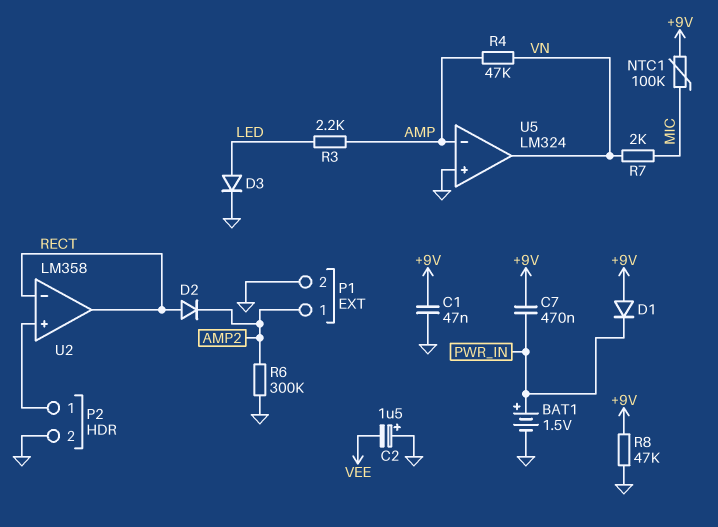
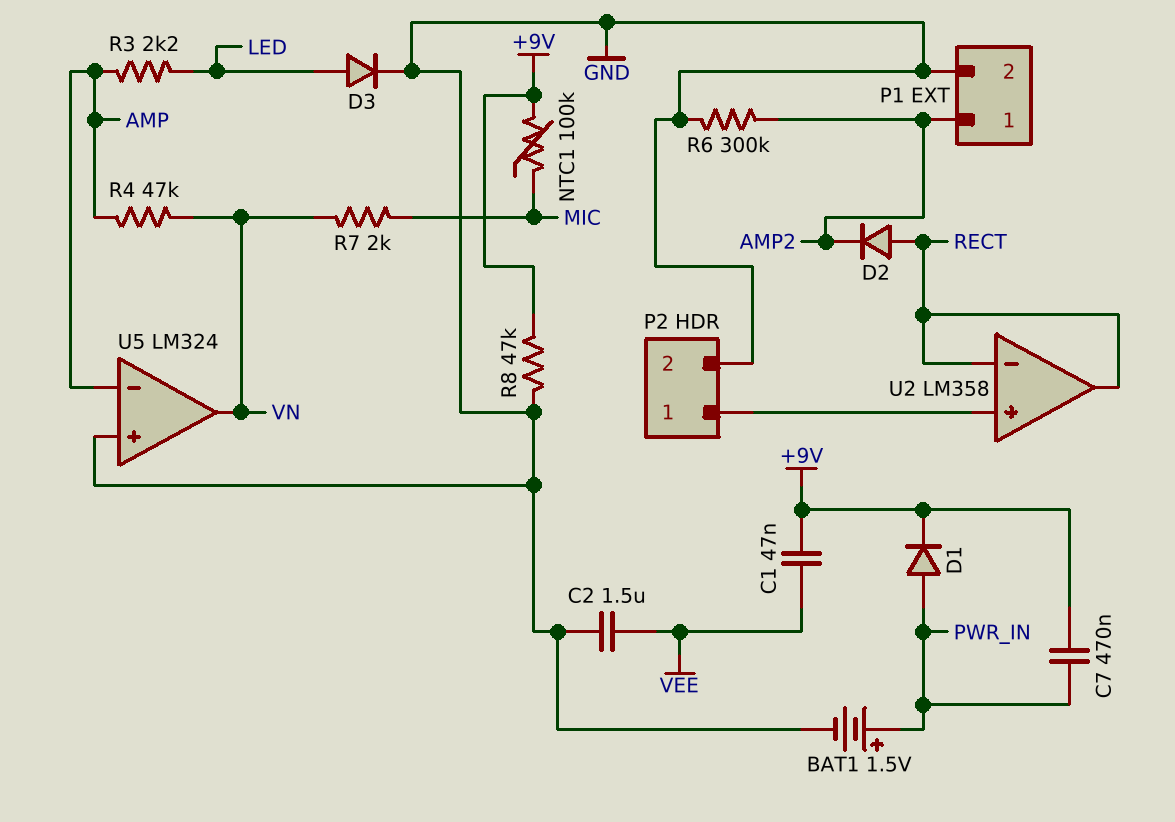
C1: 47nF (+9V, GND) -> 47nF (+9V, VEE)
C2: 1.5uF (plus GND, minus VEE) -> 1.5uF (GND, VEE)
D1: diode (A +9V, K PWR_IN) -> diode (A PWR_IN, K +9V)

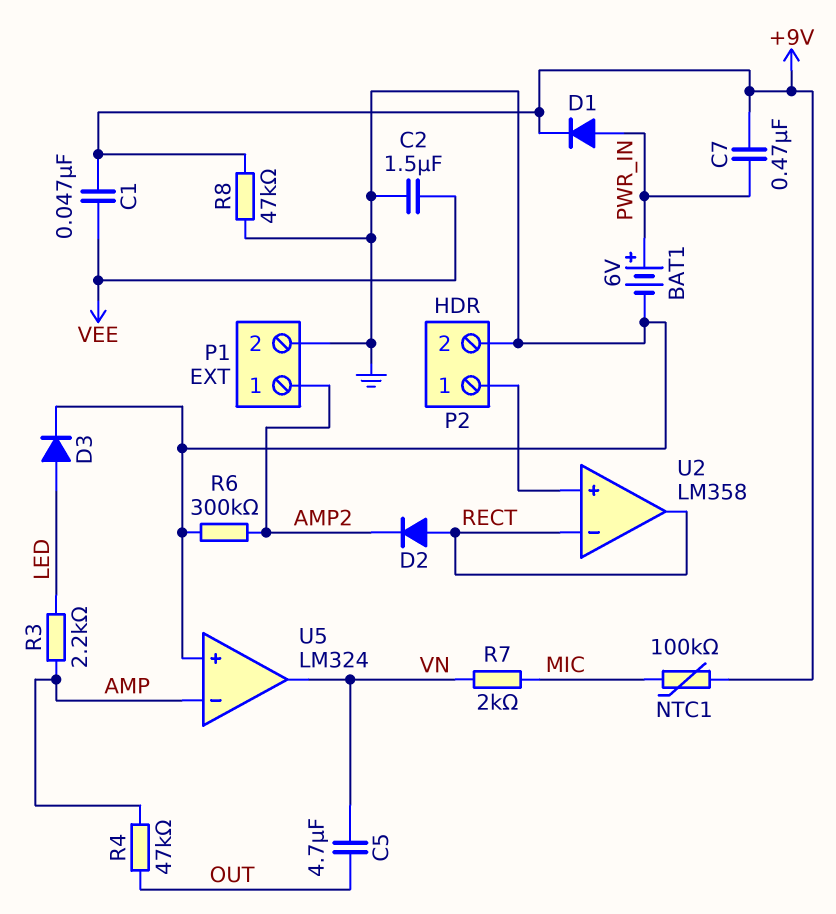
BAT1: 1.5V (plus PWR_IN, minus GND) -> 6V (plus PWR_IN, minus GND)
C5: none -> 4.7uF (OUT, VN)
R4: 47k (AMP, VN) -> 47k (AMP, OUT)

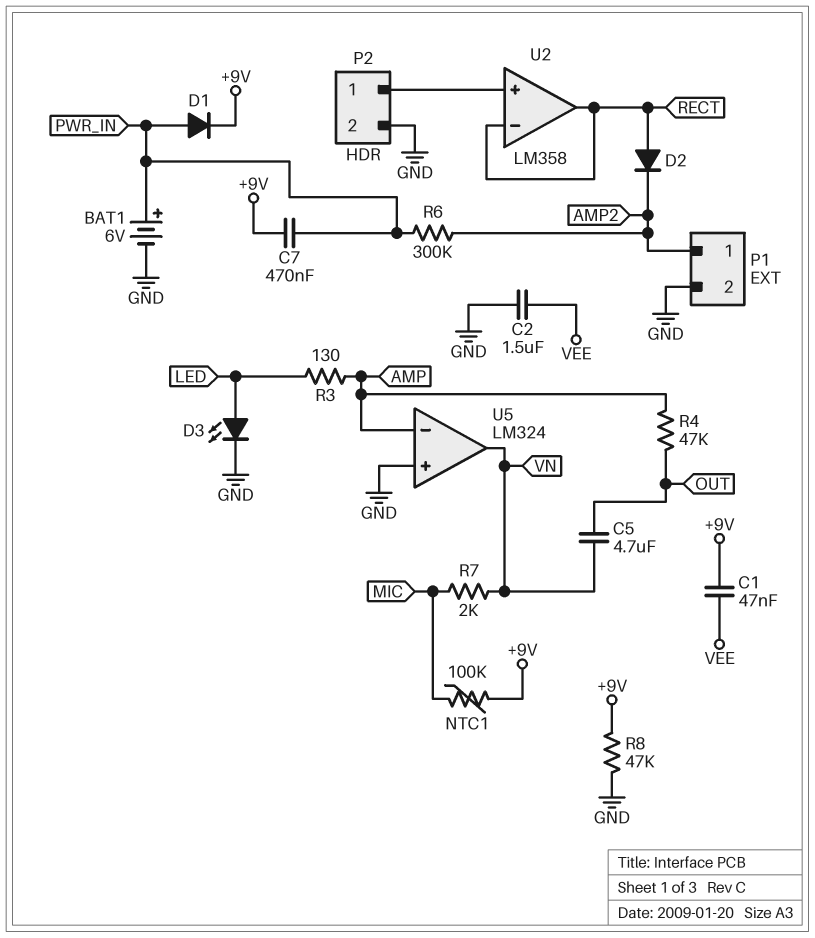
D3: diode (A LED, K GND) -> LED (A LED, K GND)
R3: 2.2k (AMP, LED) -> 130 (AMP, LED)
R6: 300k (AMP2, GND) -> 300k (AMP2, PWR_IN)

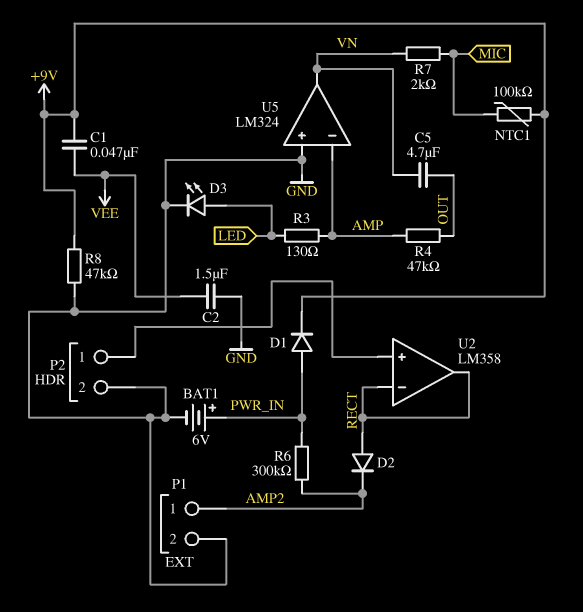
C7: 470nF (+9V, PWR_IN) -> none

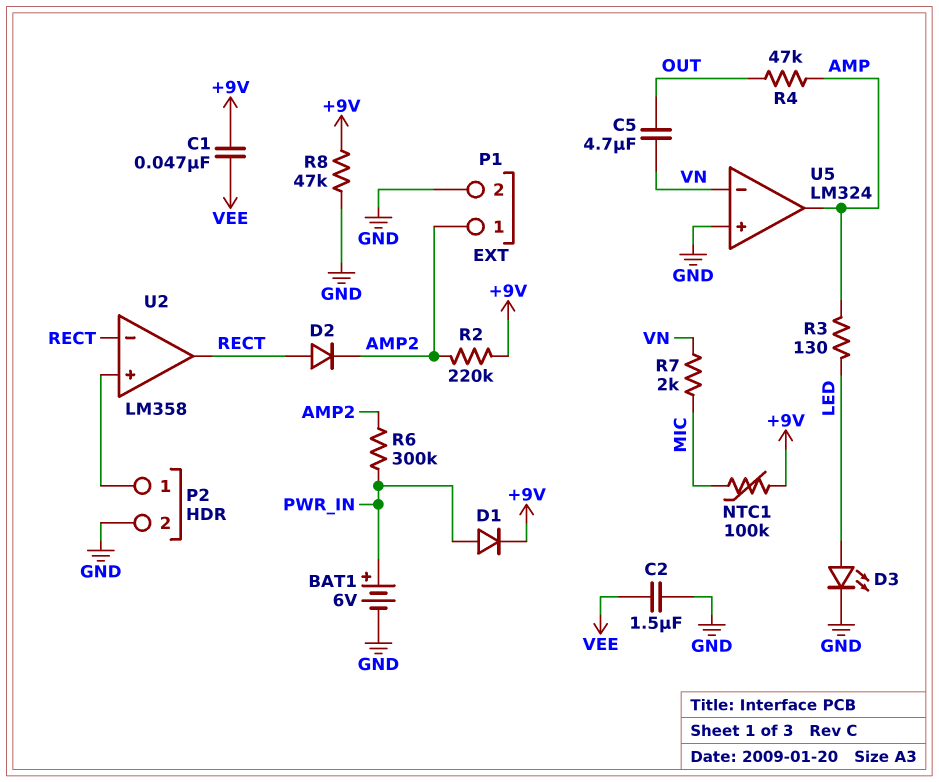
R2: none -> 220k (+9V, AMP2)
U5 pin in-: AMP -> VN
U5 pin out: VN -> AMP

